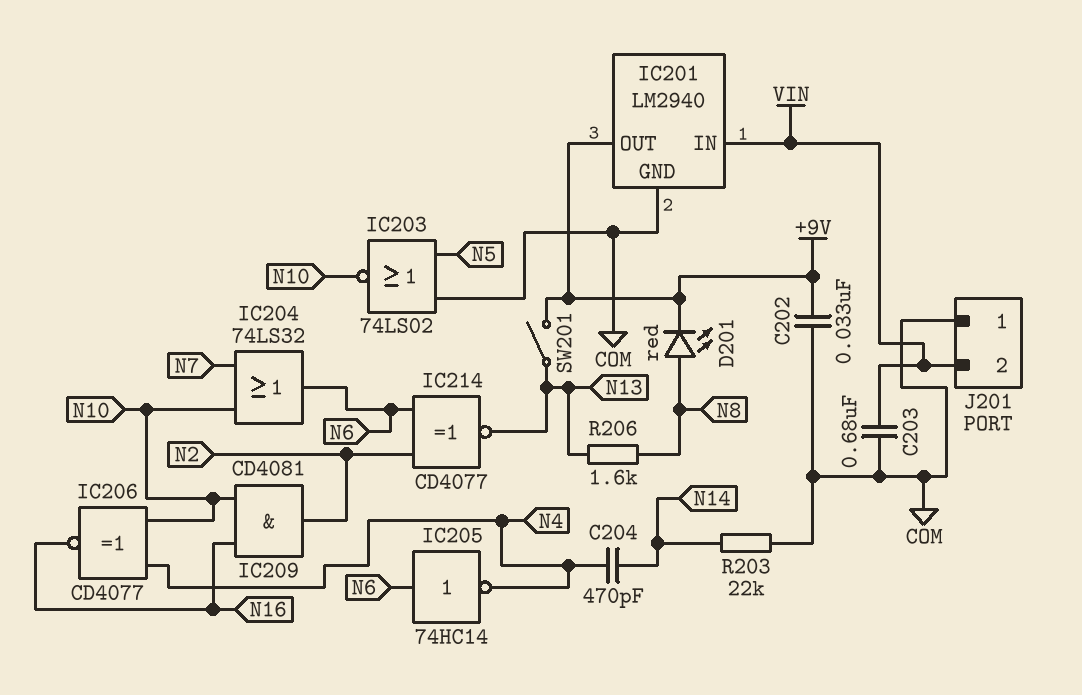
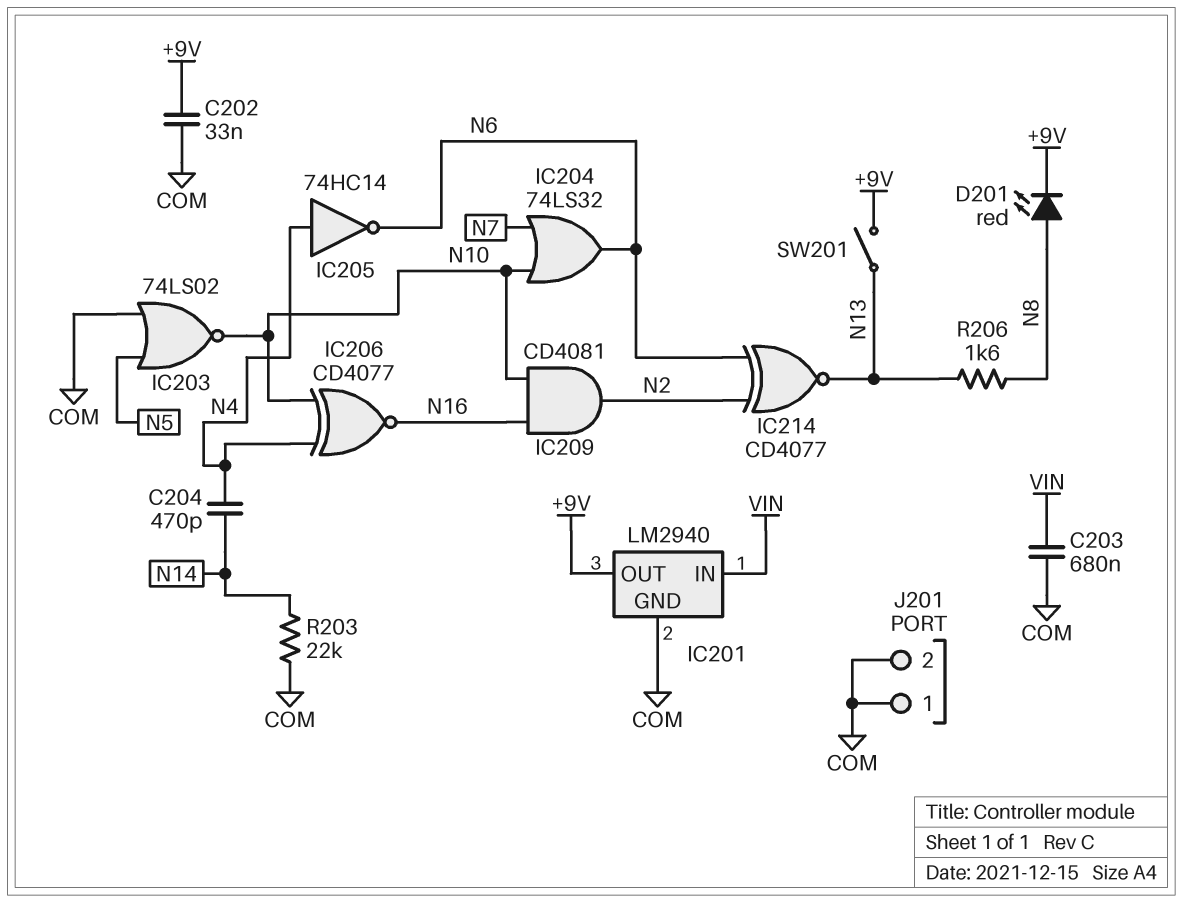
IC205: NOT 74HC14 (in N6, out N4) -> NOT 74HC14 (in N4, out N6)
J201 pin 2: VIN -> COM

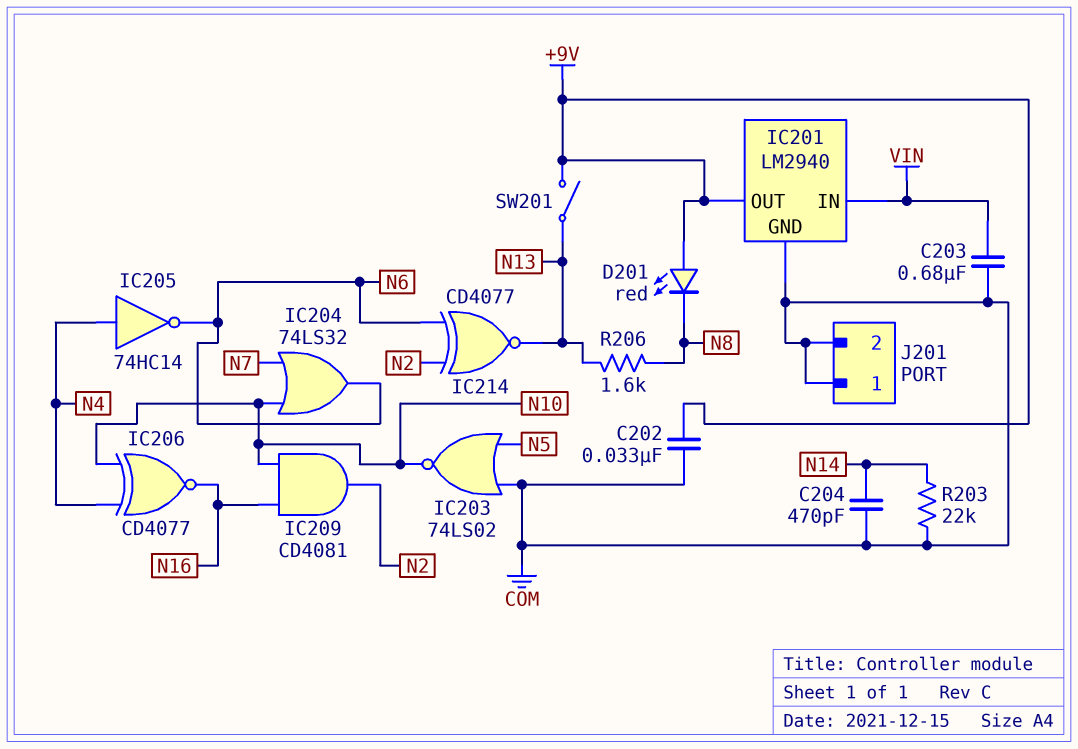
C204: 470pF (N4, N14) -> 470pF (COM, N14)
D201: LED red (A N8, K +9V) -> LED red (A +9V, K N8)

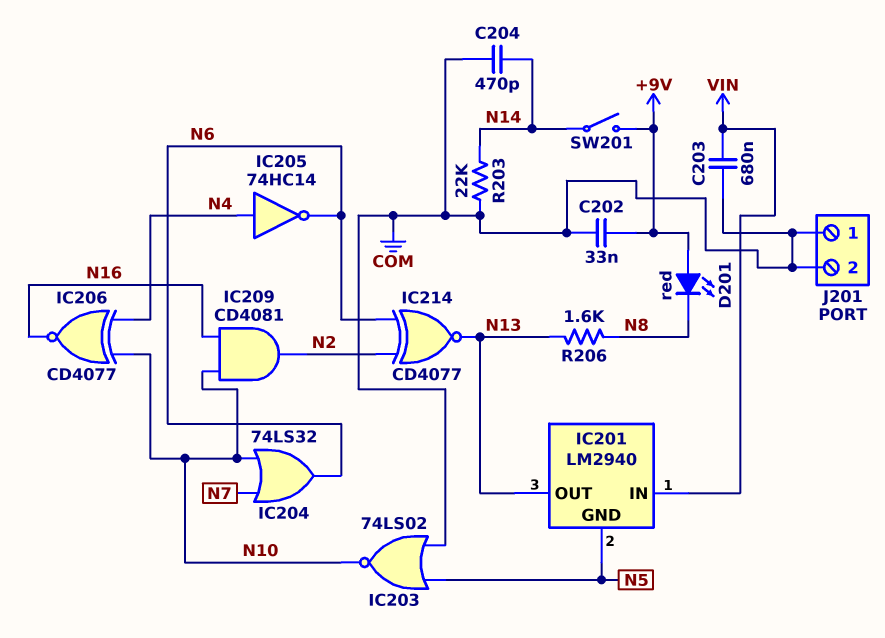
IC201 pin GND: COM -> N5
IC201 pin OUT: +9V -> N13
SW201: switch (+9V, N13) -> switch (+9V, N14)

